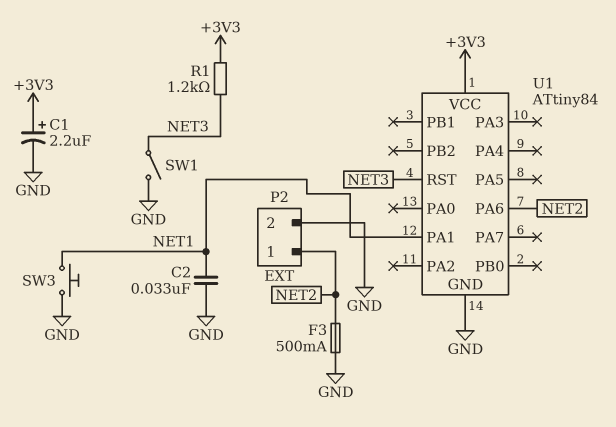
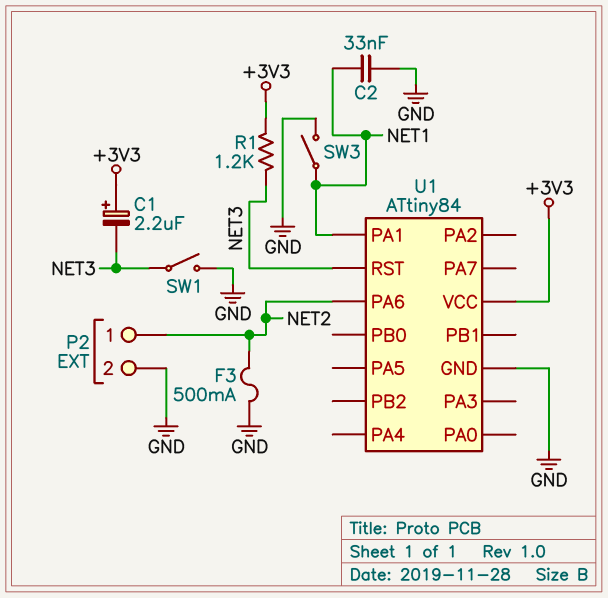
C1: 2.2uF (plus +3V3, minus GND) -> 2.2uF (plus +3V3, minus NET3)
SW3: button (GND, NET1) -> switch (GND, NET1)

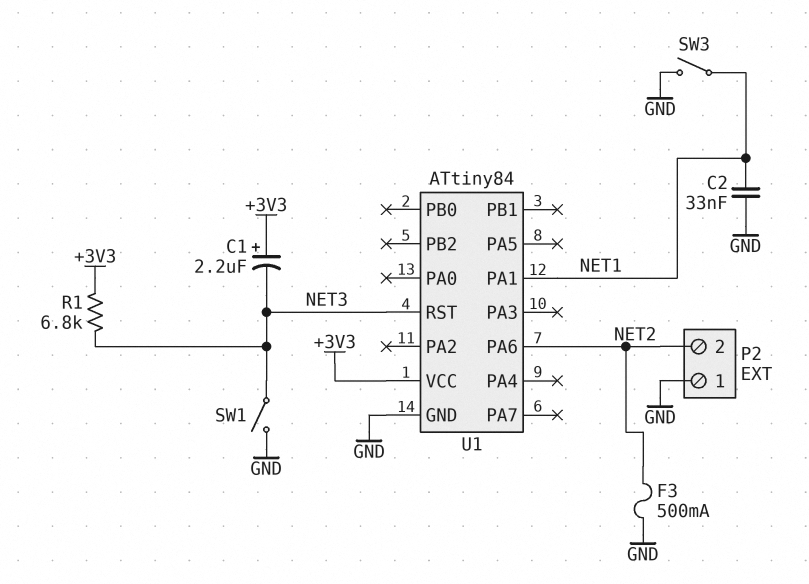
P2 pin 1: NET2 -> GND
P2 pin 2: GND -> NET2
R1: 1.2k (+3V3, NET3) -> 6.8k (+3V3, NET3)

